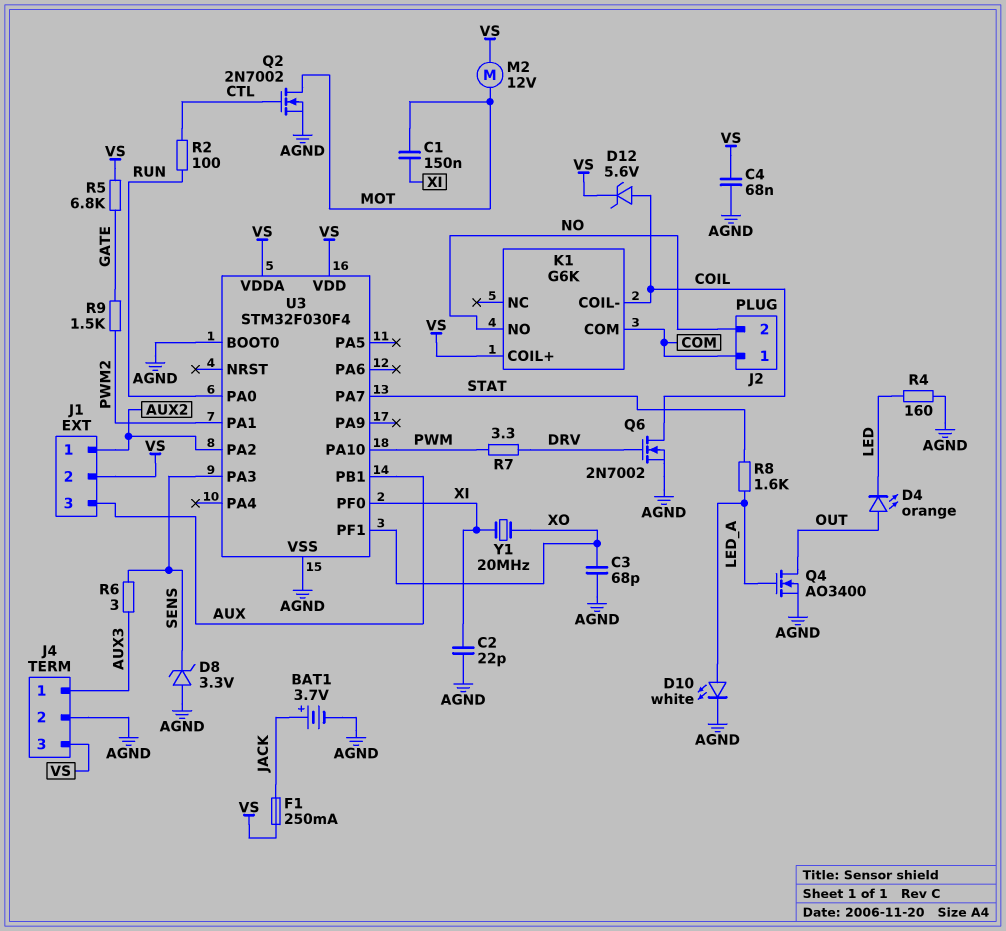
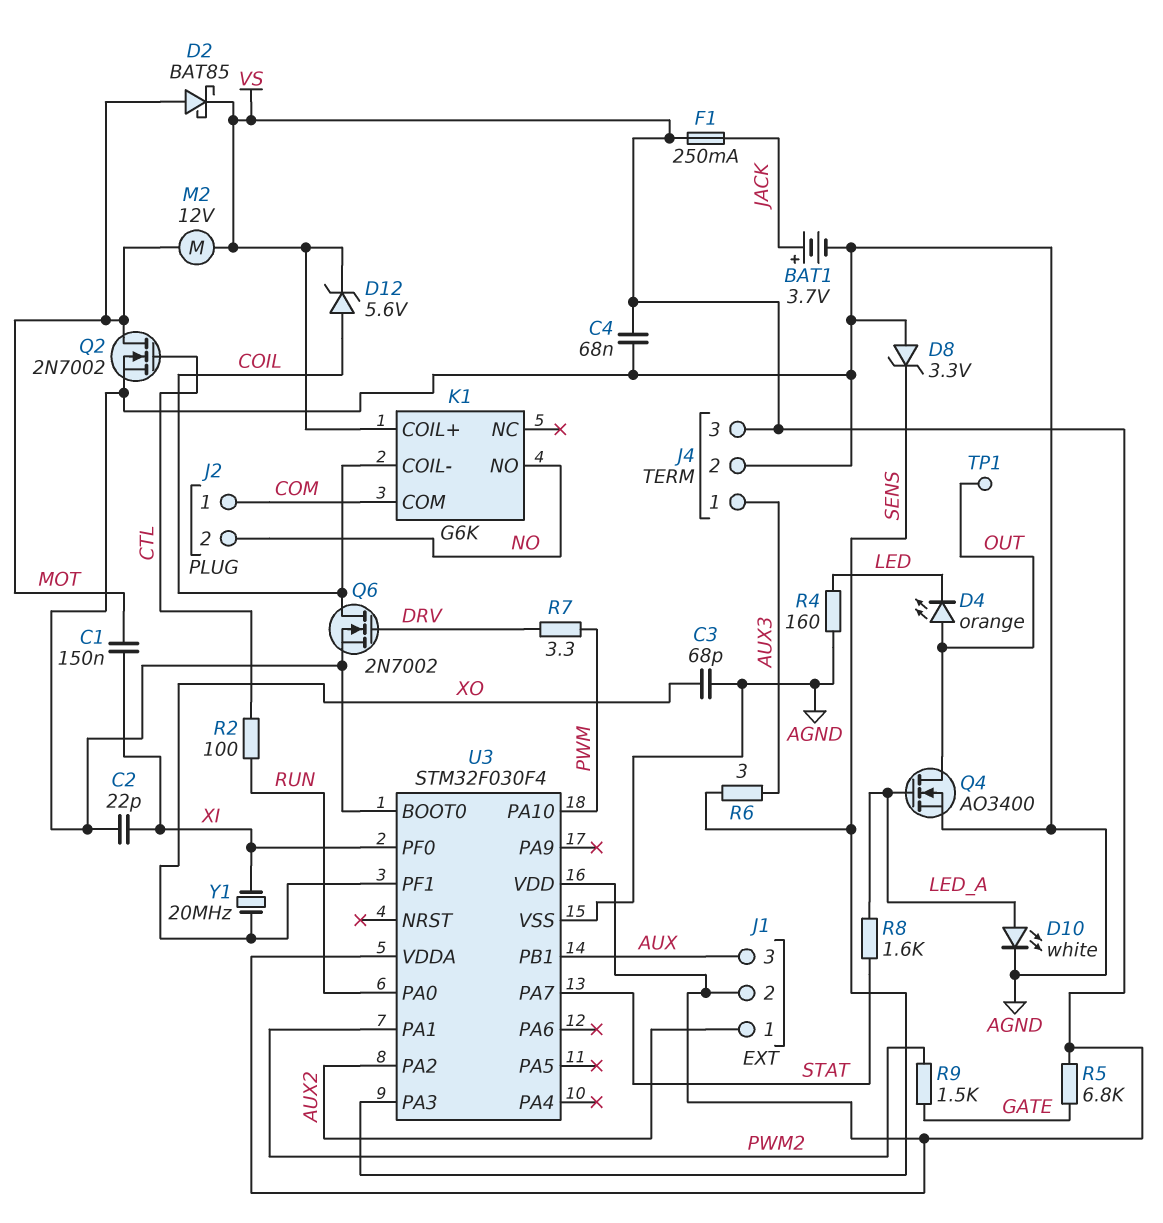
D2: none -> schottky BAT85 (A MOT, K VS)
TP1: none -> test point (OUT)

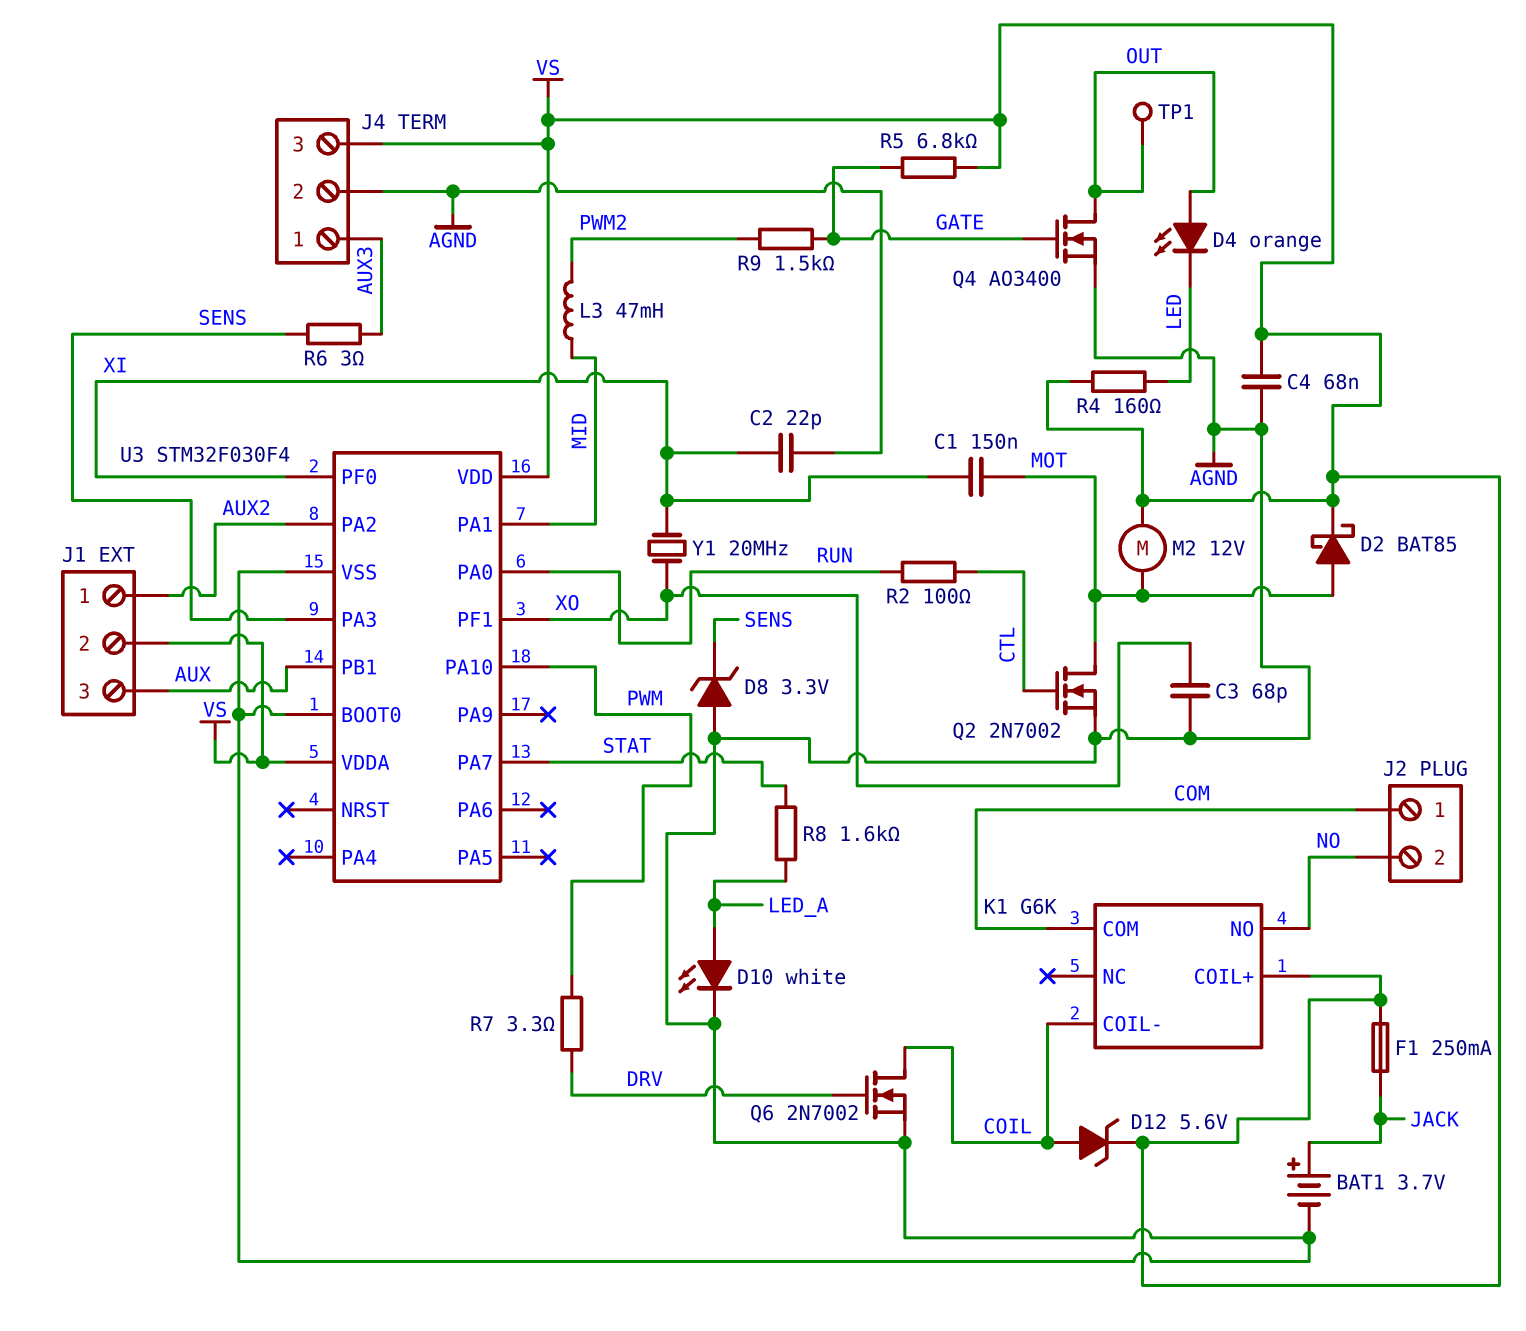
L3: none -> 47mH (MID, PWM2)
Q4: NMOS AO3400 (G LED_A, D OUT, S AGND) -> NMOS AO3400 (G GATE, D OUT, S AGND)
R4: 160 (AGND, LED) -> 160 (LED, VS)
U3 pin PA1: PWM2 -> MID

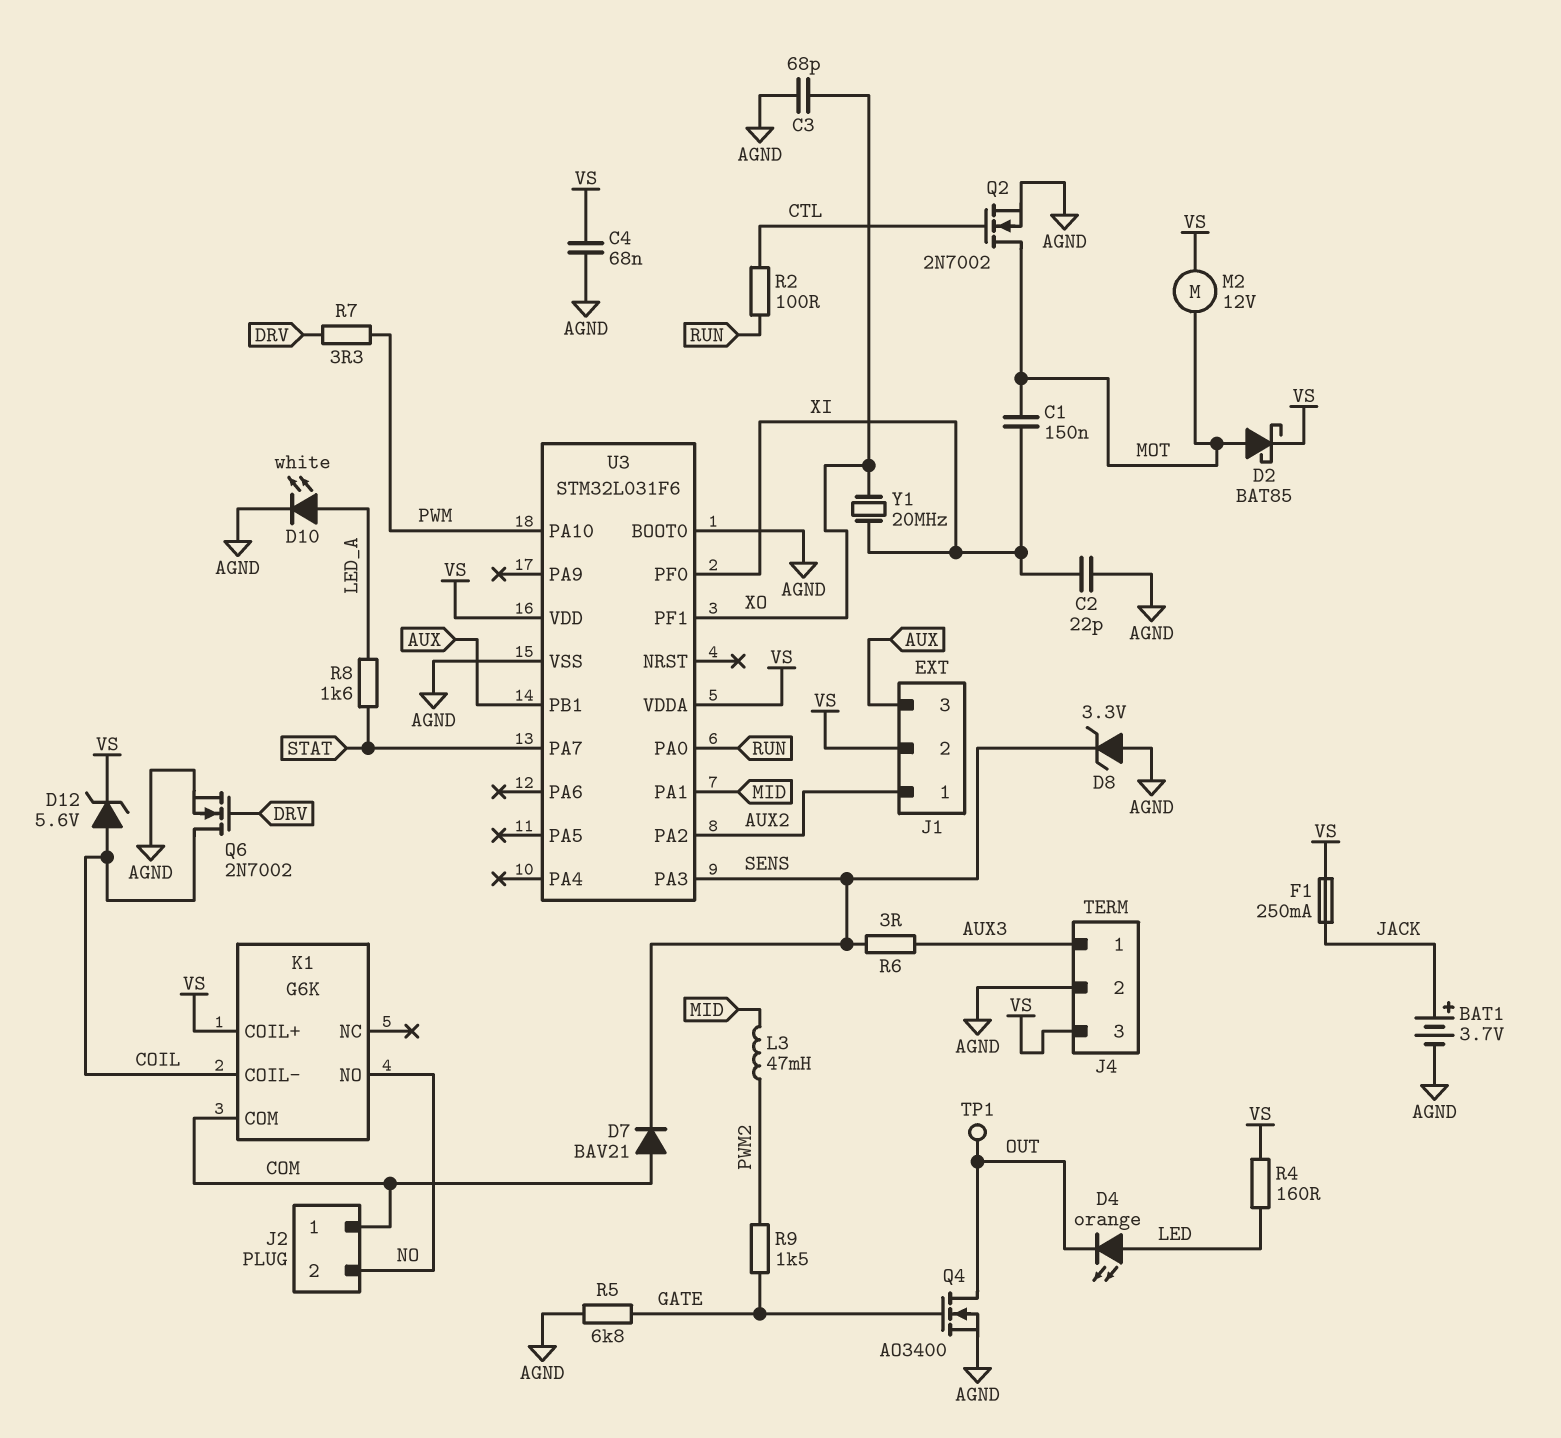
D4: LED orange (A OUT, K LED) -> LED orange (A LED, K OUT)
D7: none -> diode BAV21 (A COM, K SENS)
R5: 6.8k (GATE, VS) -> 6.8k (AGND, GATE)
U3: STM32F030F4 -> STM32L031F6

